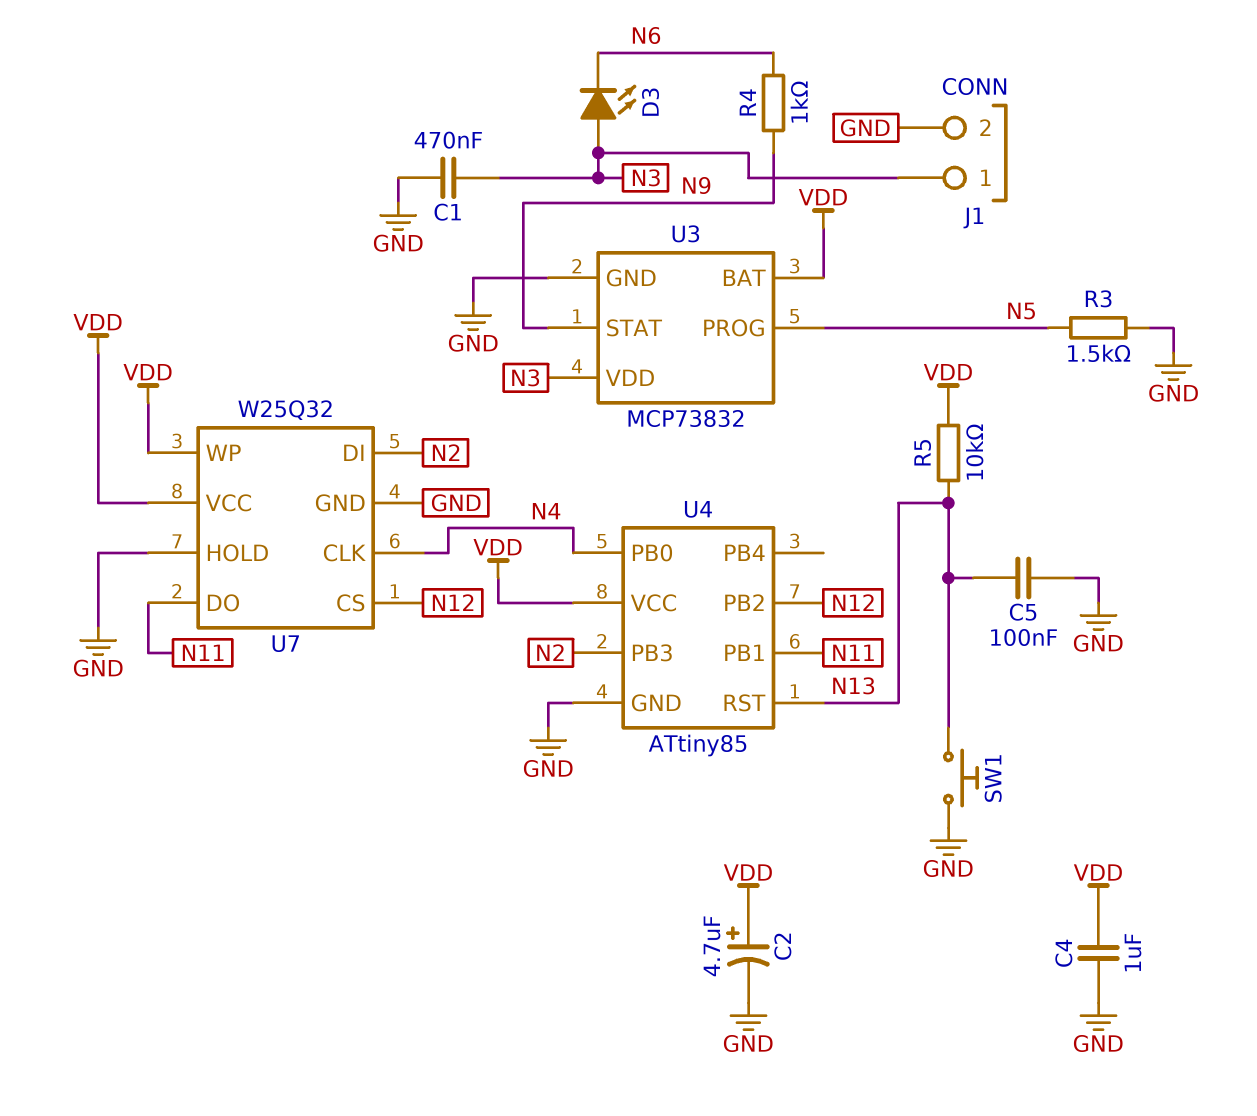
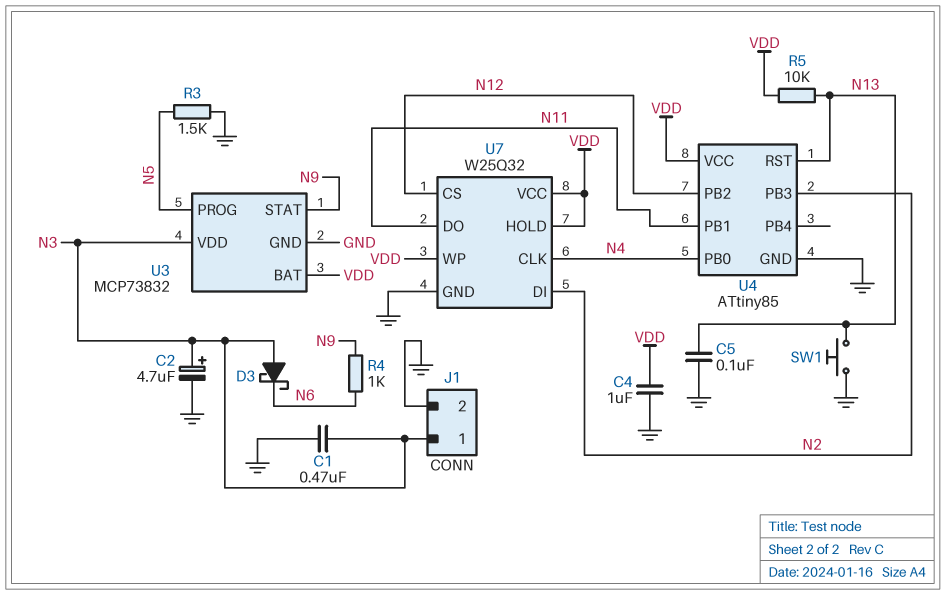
C2: 4.7uF (plus VDD, minus GND) -> 4.7uF (plus N3, minus GND)
D3: LED (A N3, K N6) -> schottky (A N3, K N6)
U7 pin HOLD: GND -> VDD

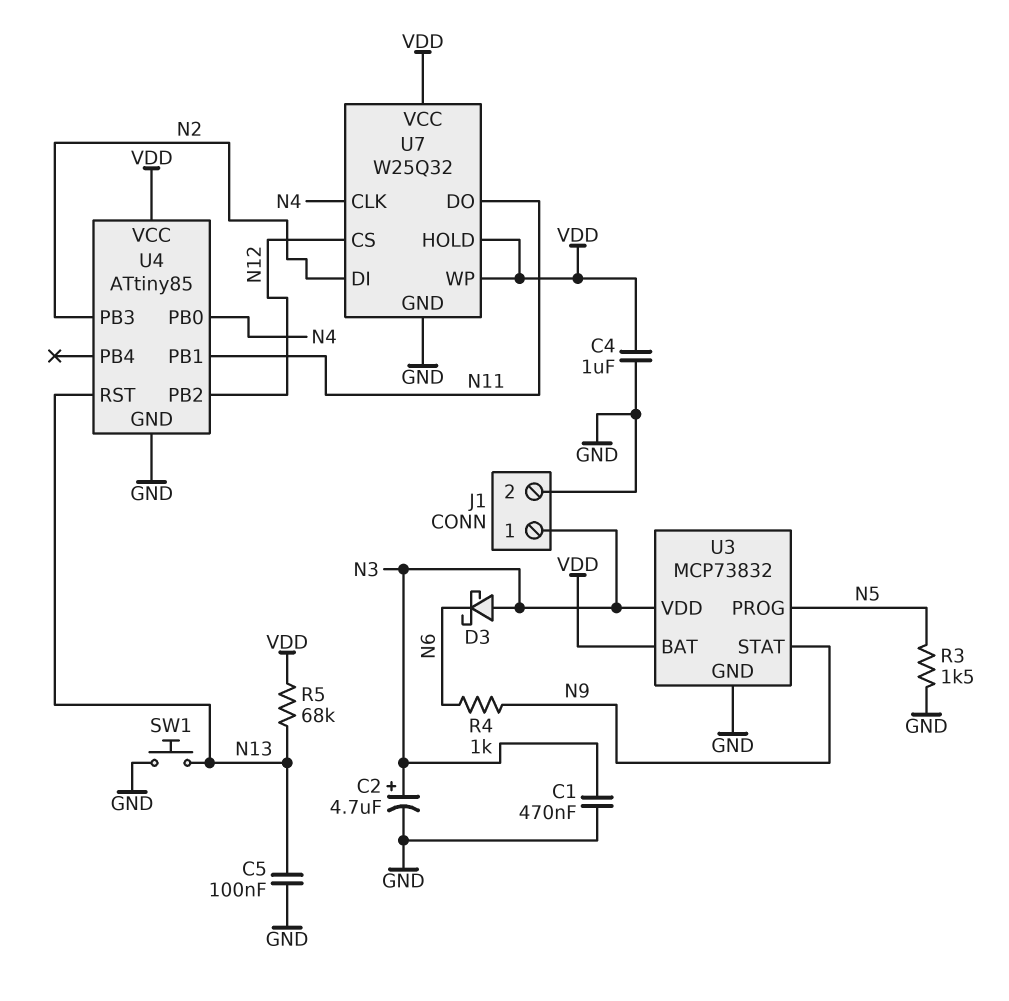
R5: 10k (N13, VDD) -> 68k (N13, VDD)

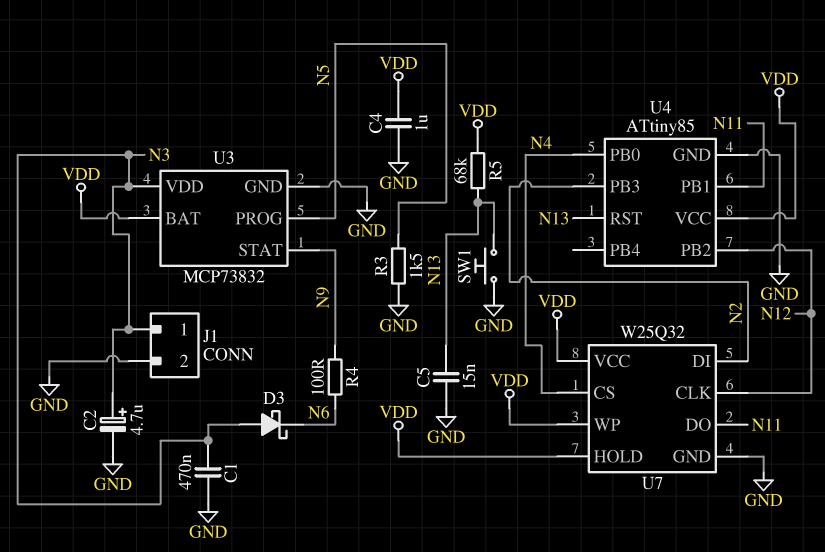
C5: 100nF (GND, N13) -> 15nF (GND, N13)
R4: 1k (N6, N9) -> 100 (N6, N9)
U7 pin CLK: N4 -> N12
U7 pin CS: N12 -> N4

